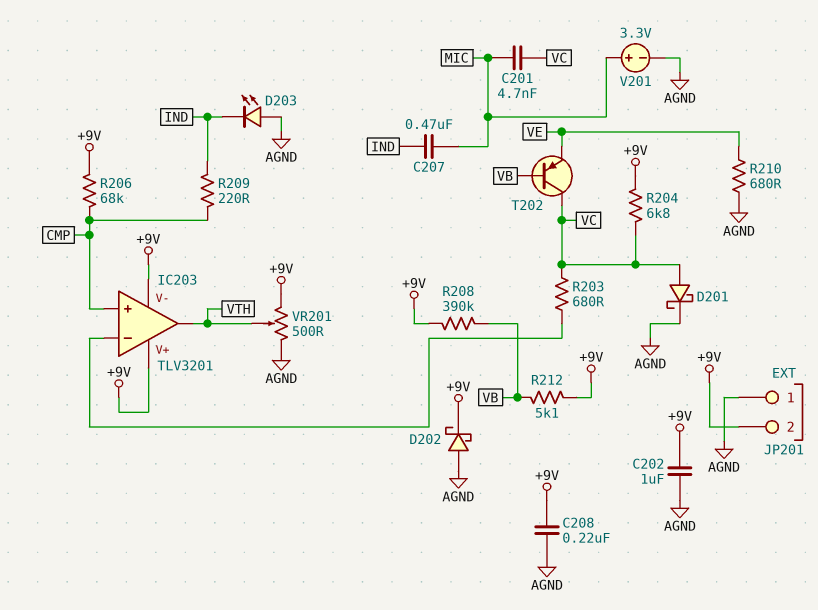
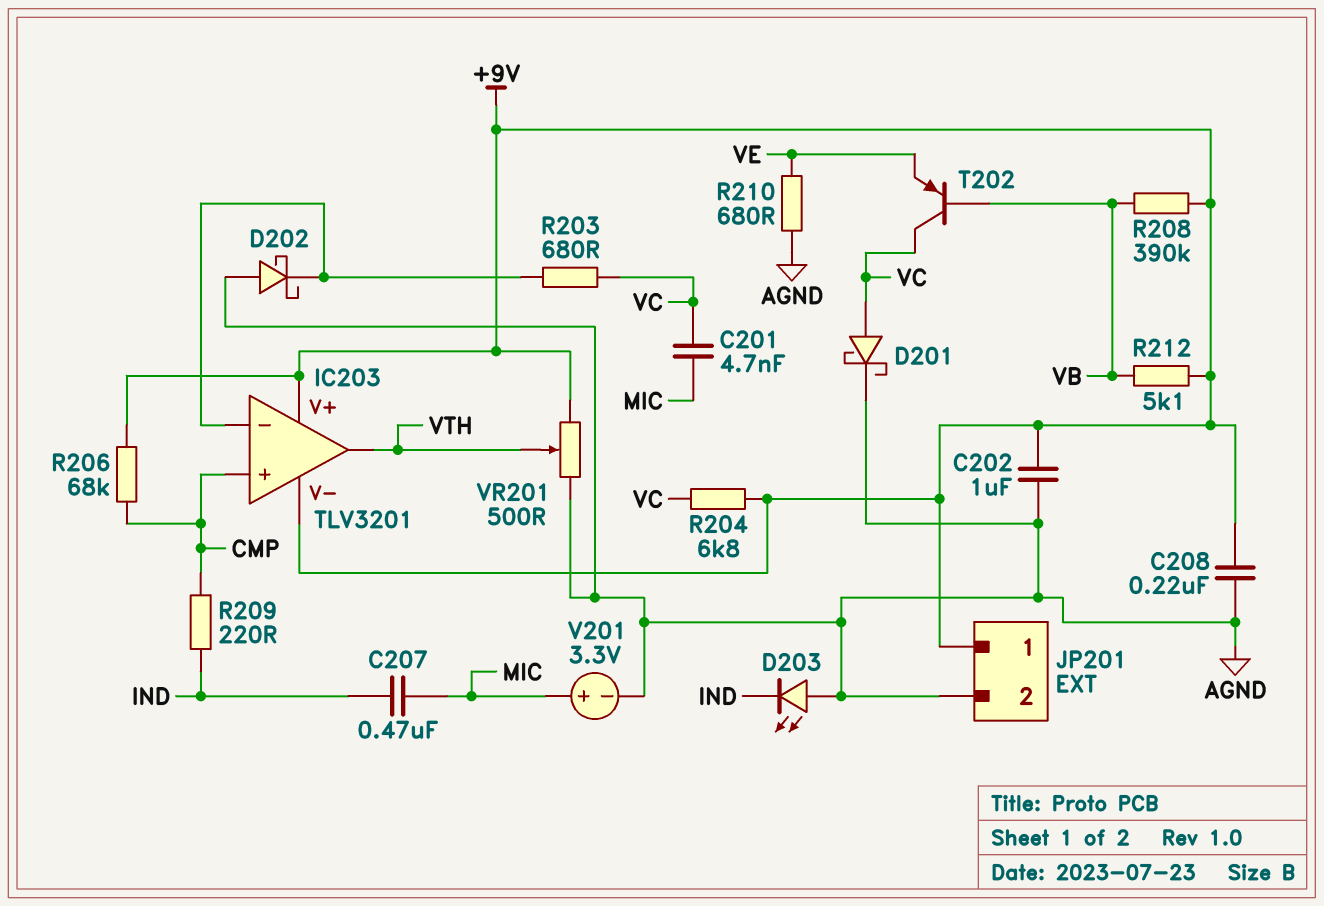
D202: schottky (A AGND, K +9V) -> schottky (A AGND, K IC203/in-)
JP201 pin 1: AGND -> +9V
JP201 pin 2: +9V -> AGND

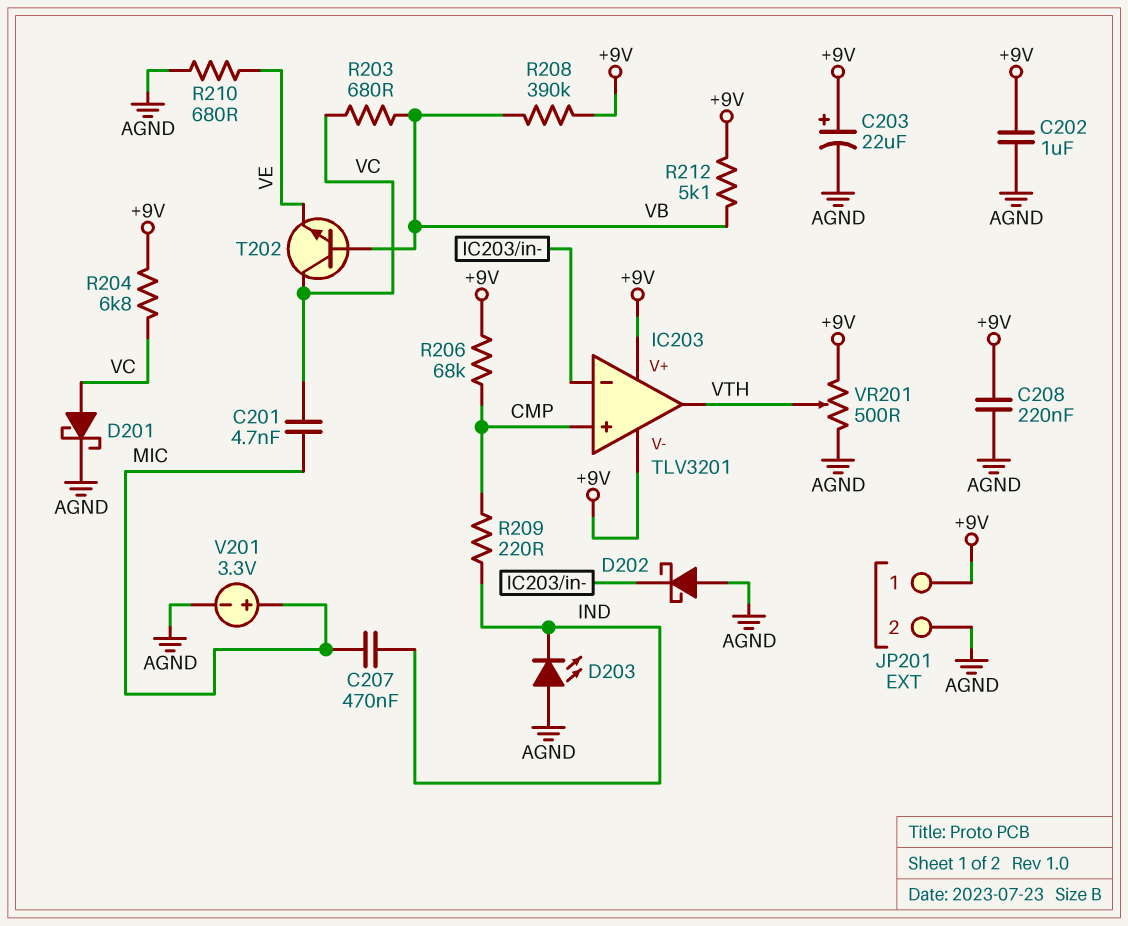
C203: none -> 22uF (plus +9V, minus AGND)
R203: 680 (IC203/in-, VC) -> 680 (VB, VC)
T202: PNP (B VB, C VC, E VE) -> NPN (B VB, C VC, E VE)

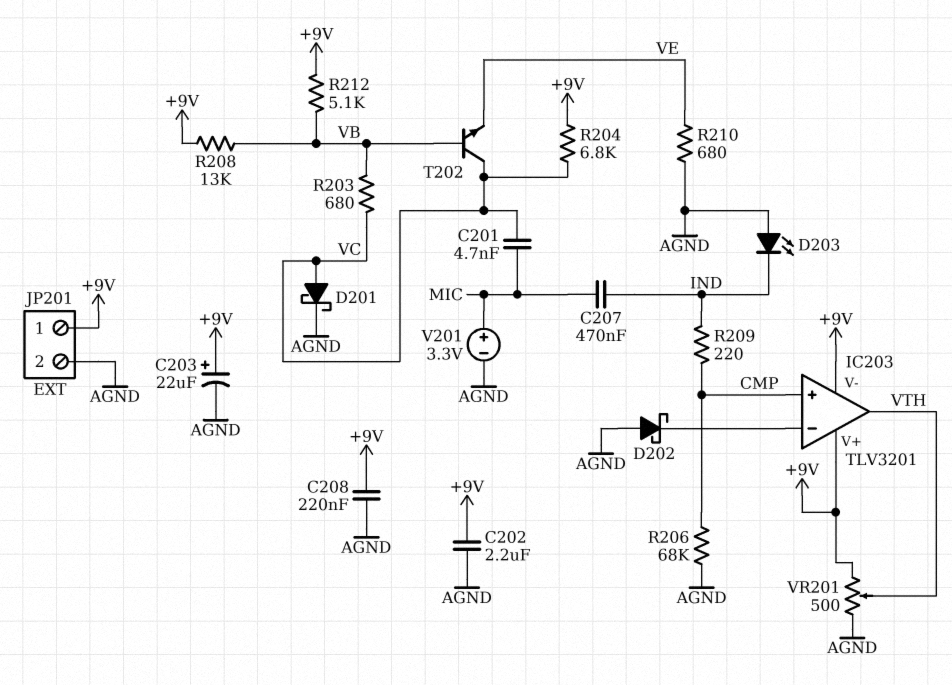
C202: 1uF (+9V, AGND) -> 2.2uF (+9V, AGND)
R206: 68k (+9V, CMP) -> 68k (AGND, CMP)
R208: 390k (+9V, VB) -> 13k (+9V, VB)

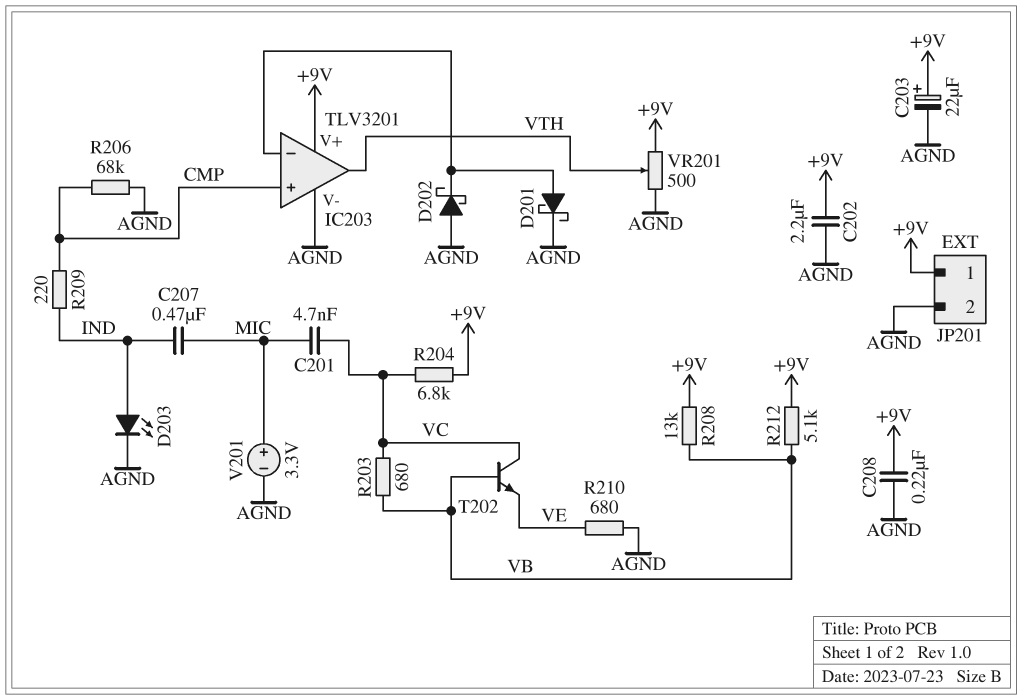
D201: schottky (A VC, K AGND) -> schottky (A IC203/in-, K AGND)
D203: LED (A AGND, K IND) -> LED (A IND, K AGND)
IC203 pin V-: +9V -> AGND

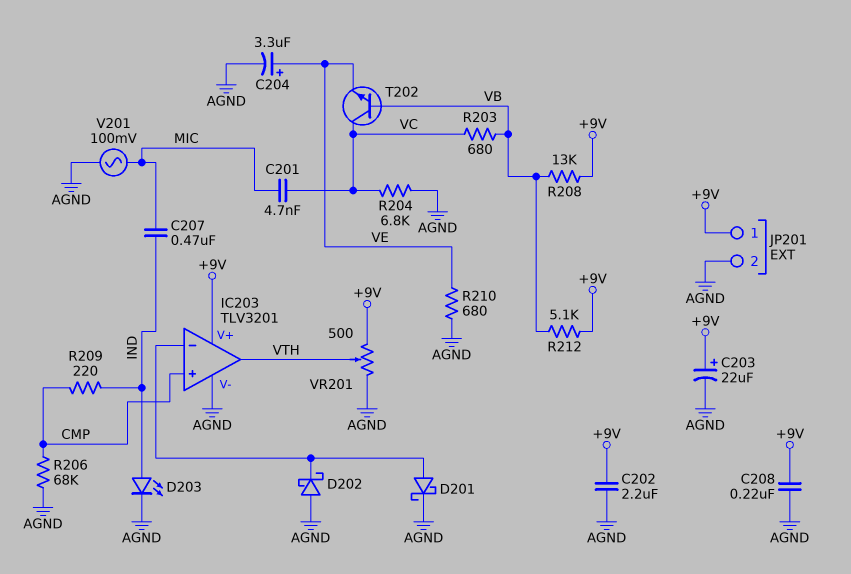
C204: none -> 3.3uF (plus VE, minus AGND)
R204: 6.8k (+9V, VC) -> 6.8k (AGND, VC)
V201: 3.3V (plus MIC, minus AGND) -> AC 100mV (AGND, MIC)

